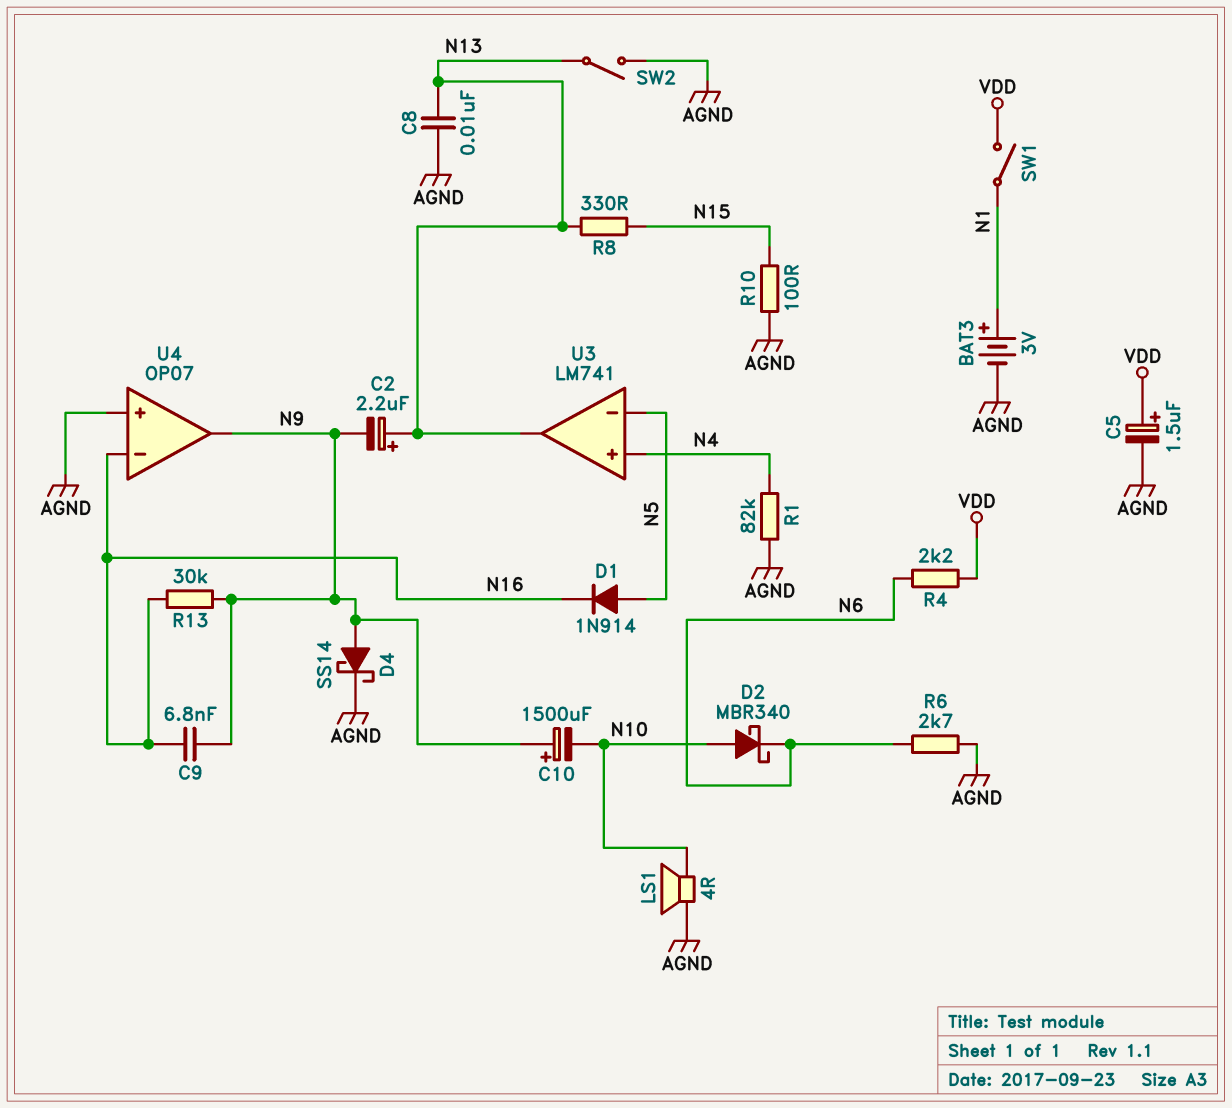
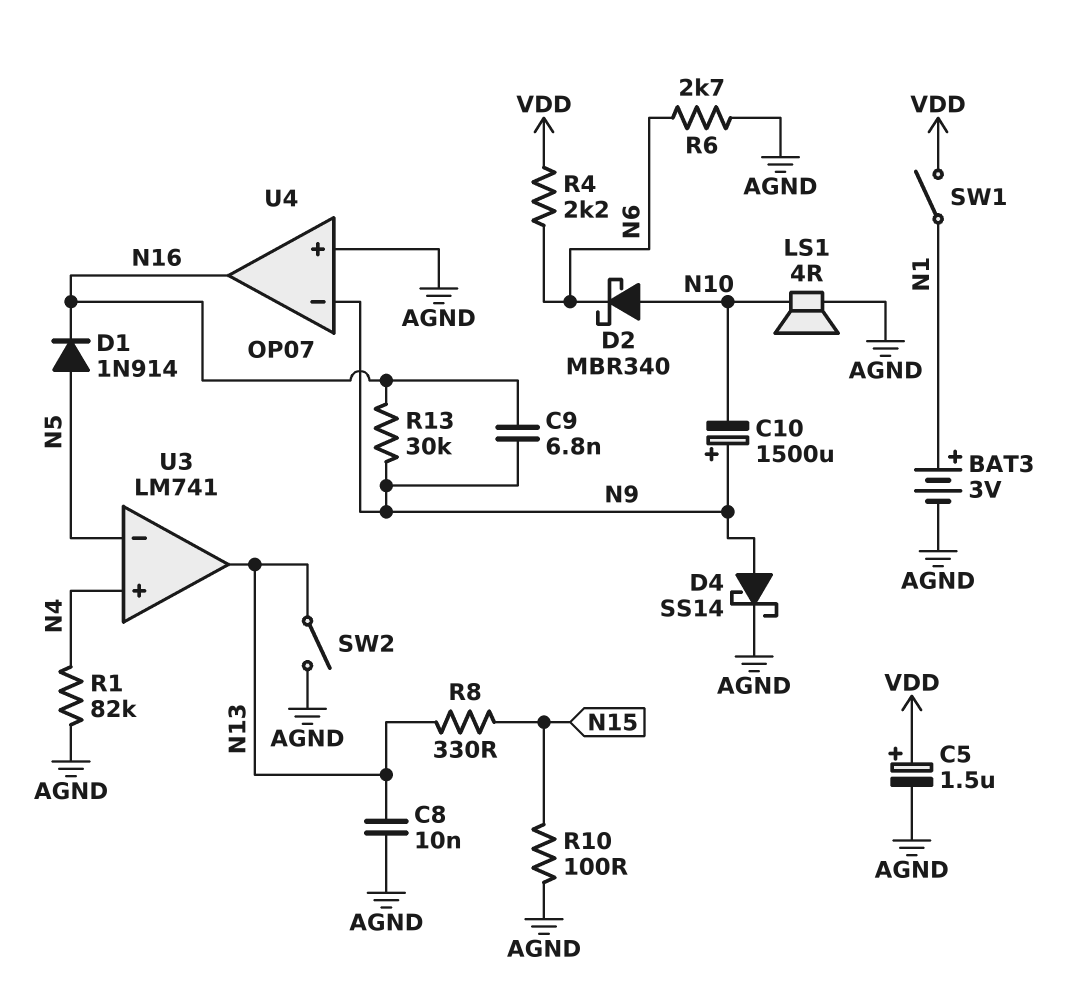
C2: 2.2uF (plus N13, minus N9) -> none
U4 pin in-: N16 -> N9
U4 pin out: N9 -> N16

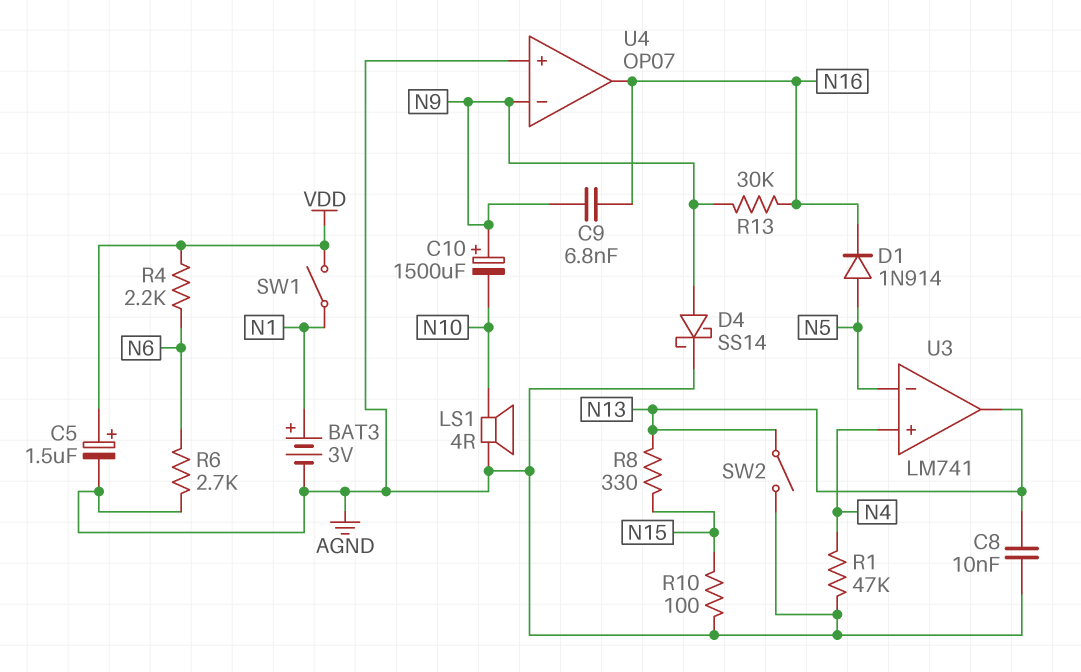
D2: schottky MBR340 (A N10, K N6) -> none
R1: 82k (AGND, N4) -> 47k (AGND, N4)

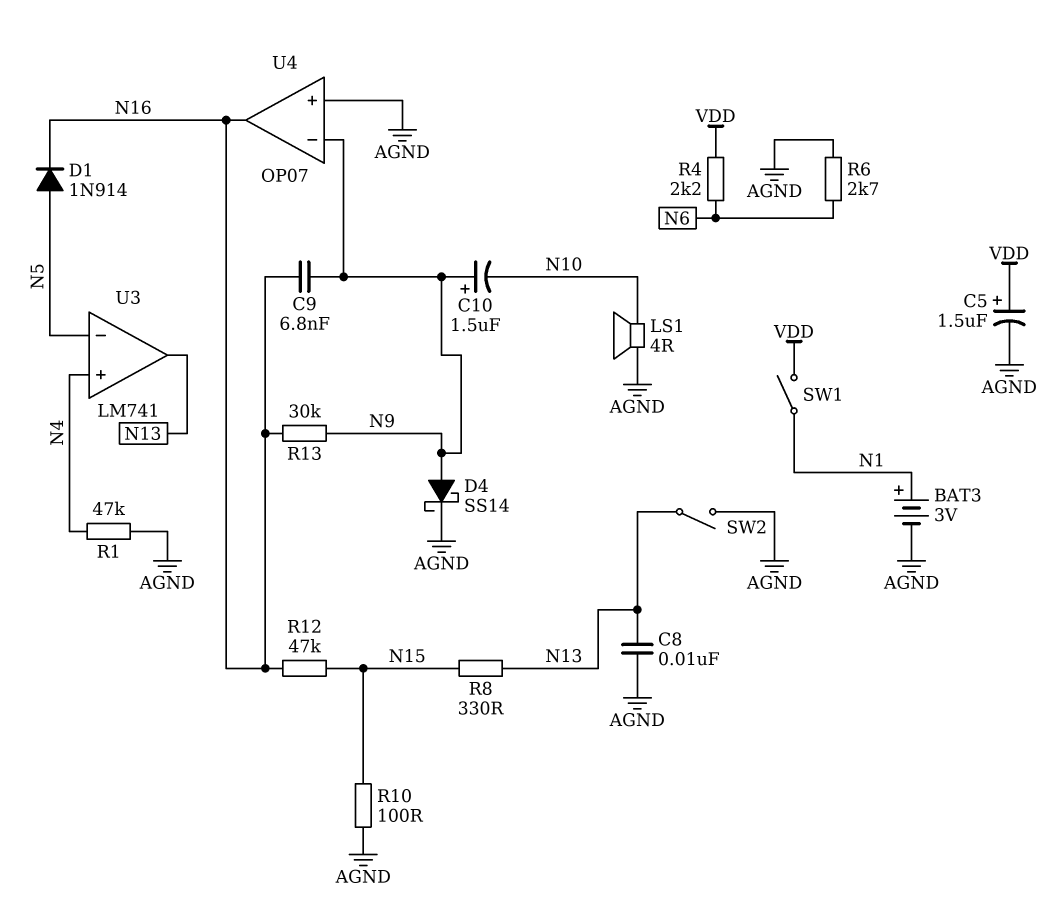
C10: 1500uF (plus N9, minus N10) -> 1.5uF (plus N9, minus N10)
R12: none -> 47k (N15, N16)

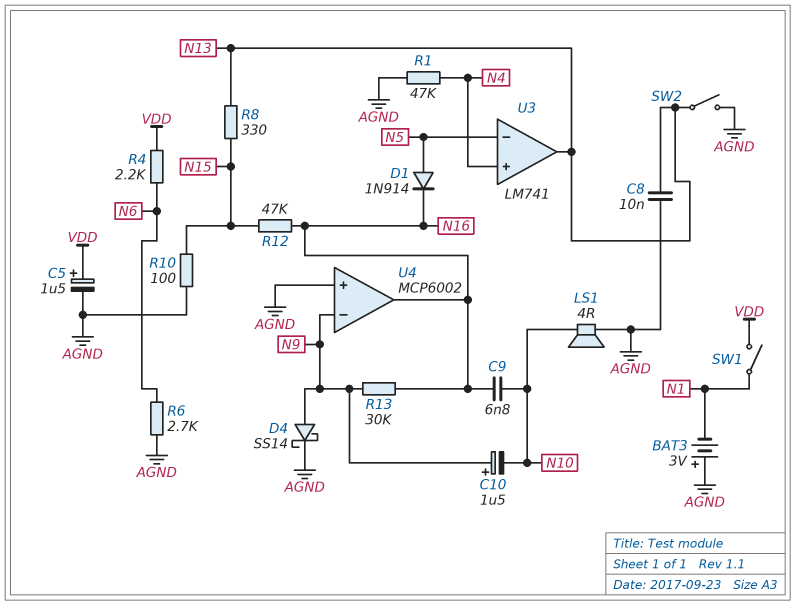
BAT3: 3V (plus N1, minus AGND) -> 3V (plus AGND, minus N1)
C9: 6.8nF (N9, N16) -> 6.8nF (N10, N16)
U4: OP07 -> MCP6002

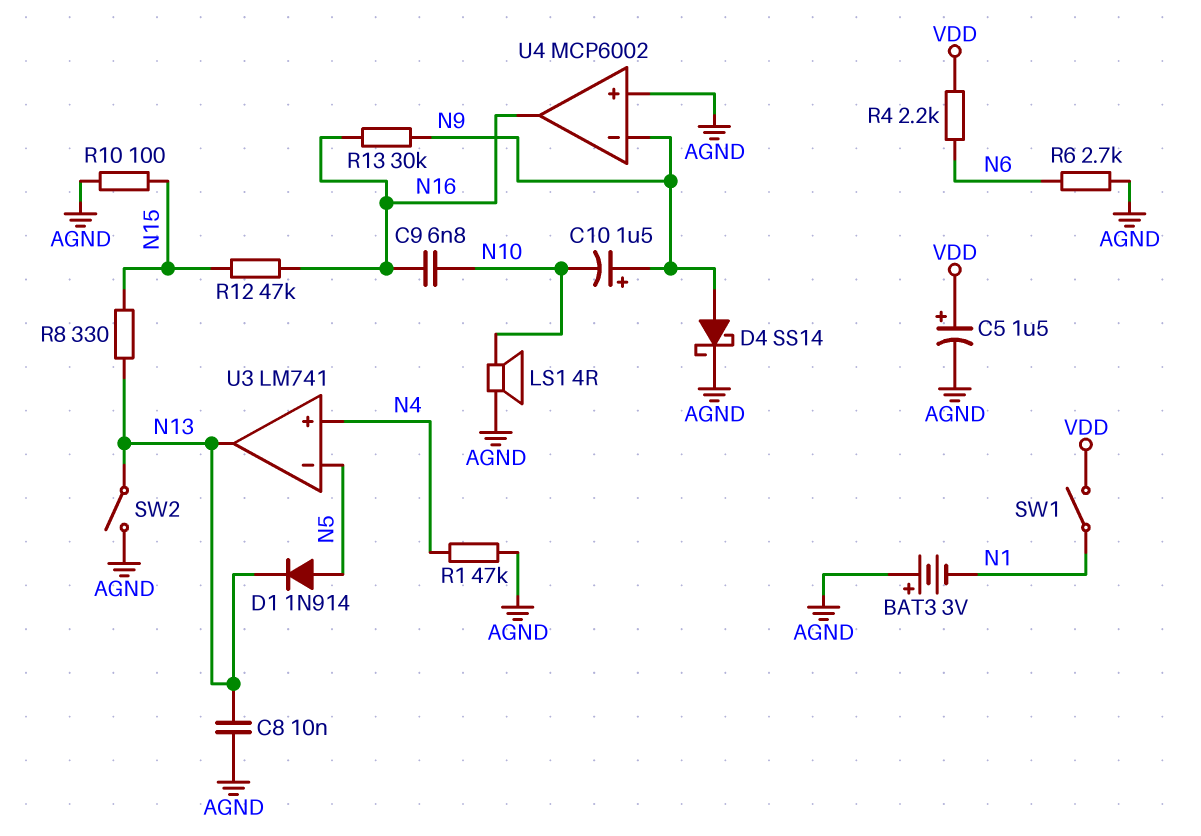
D1: diode 1N914 (A N5, K N16) -> diode 1N914 (A N5, K N13)

